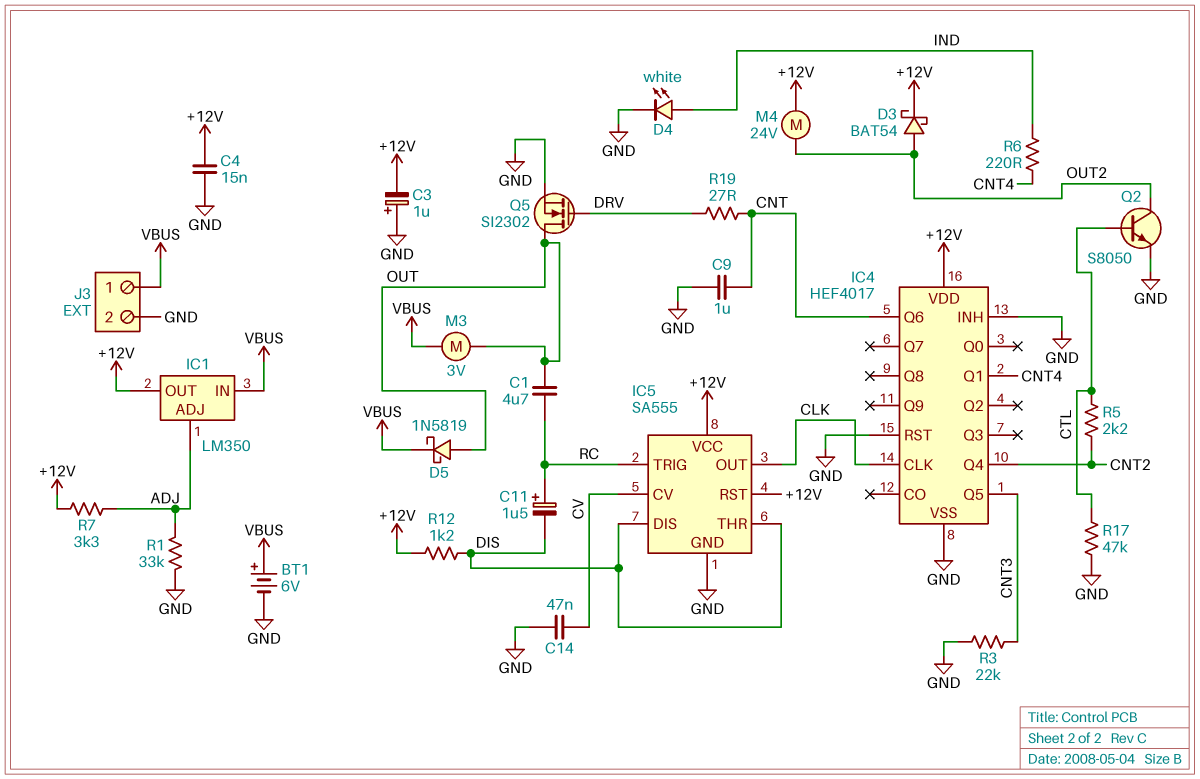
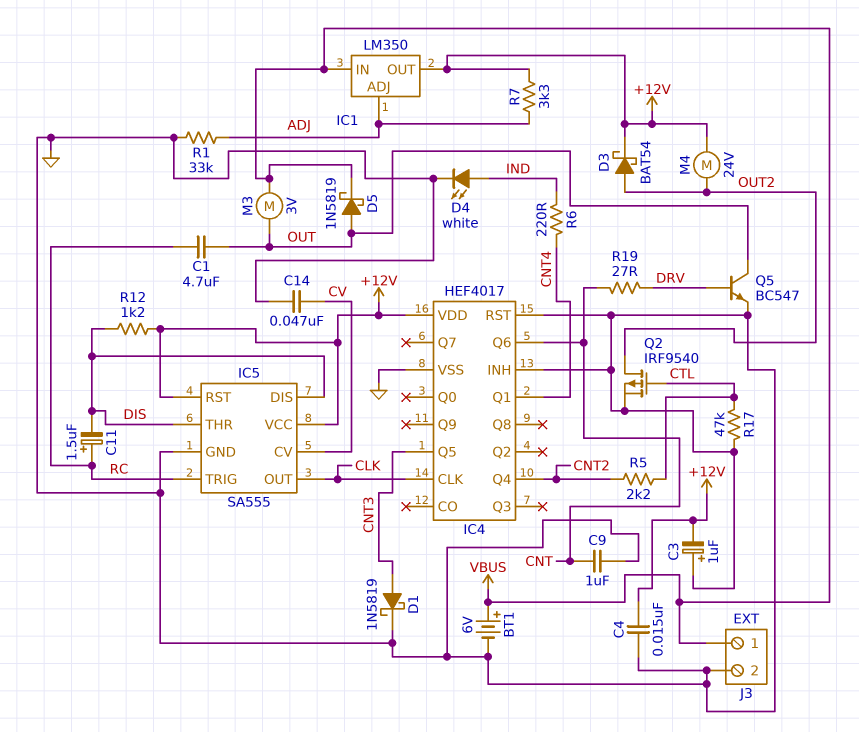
D1: none -> schottky 1N5819 (A CNT3, K GND)
Q2: NPN S8050 (B CTL, C OUT2, E GND) -> PMOS IRF9540 (G CTL, D OUT2, S GND)
Q5: NMOS SI2302 (G DRV, D OUT, S GND) -> NPN BC547 (B DRV, C OUT, E GND)
R3: 22k (CNT3, GND) -> none

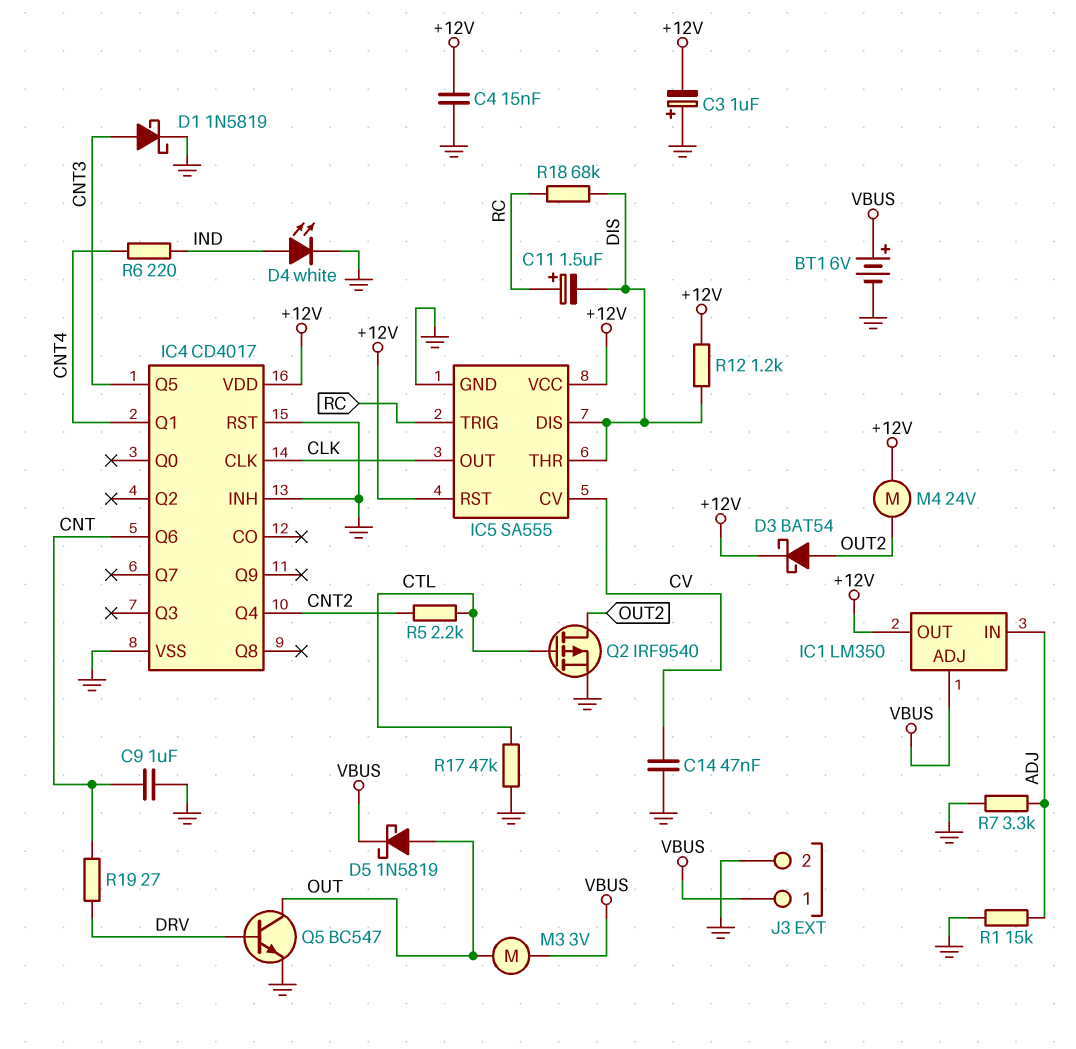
C1: 4.7uF (OUT, RC) -> none
IC1 pin ADJ: ADJ -> VBUS
IC1 pin IN: VBUS -> ADJ
IC4: HEF4017 -> CD4017
R1: 33k (ADJ, GND) -> 15k (ADJ, GND)
R7: 3.3k (+12V, ADJ) -> 3.3k (ADJ, GND)
R18: none -> 68k (DIS, RC)

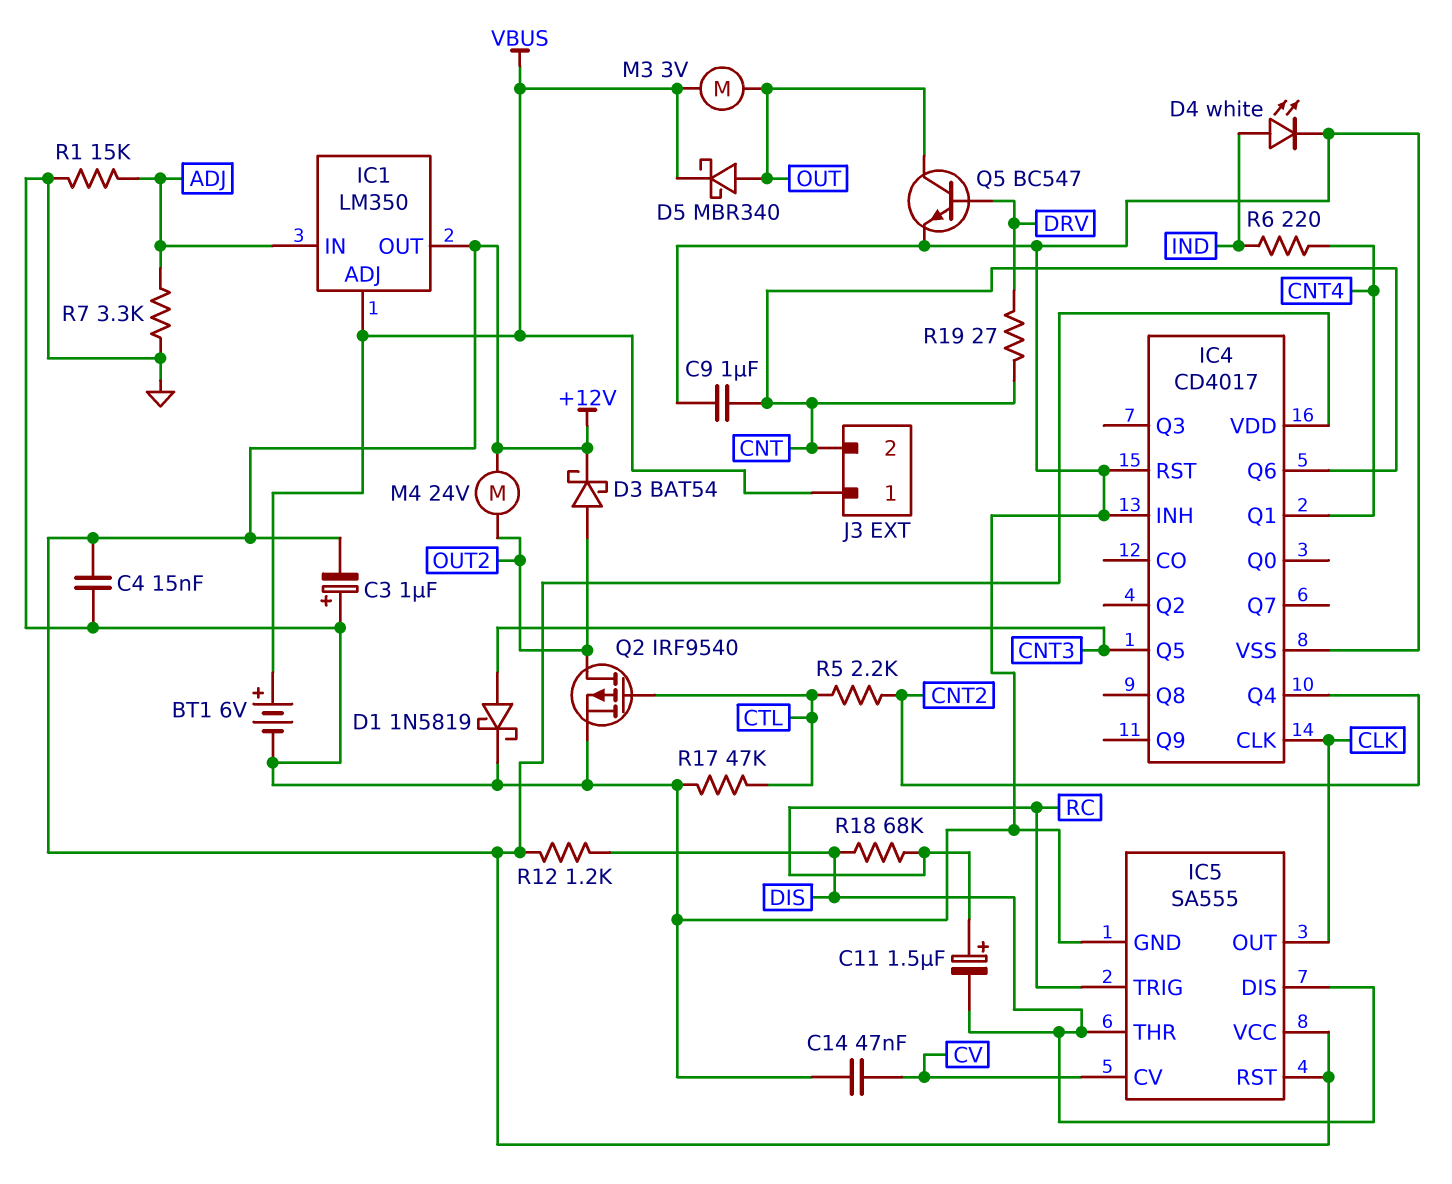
D5: schottky 1N5819 (A OUT, K VBUS) -> schottky MBR340 (A OUT, K VBUS)
J3 pin 2: GND -> CNT

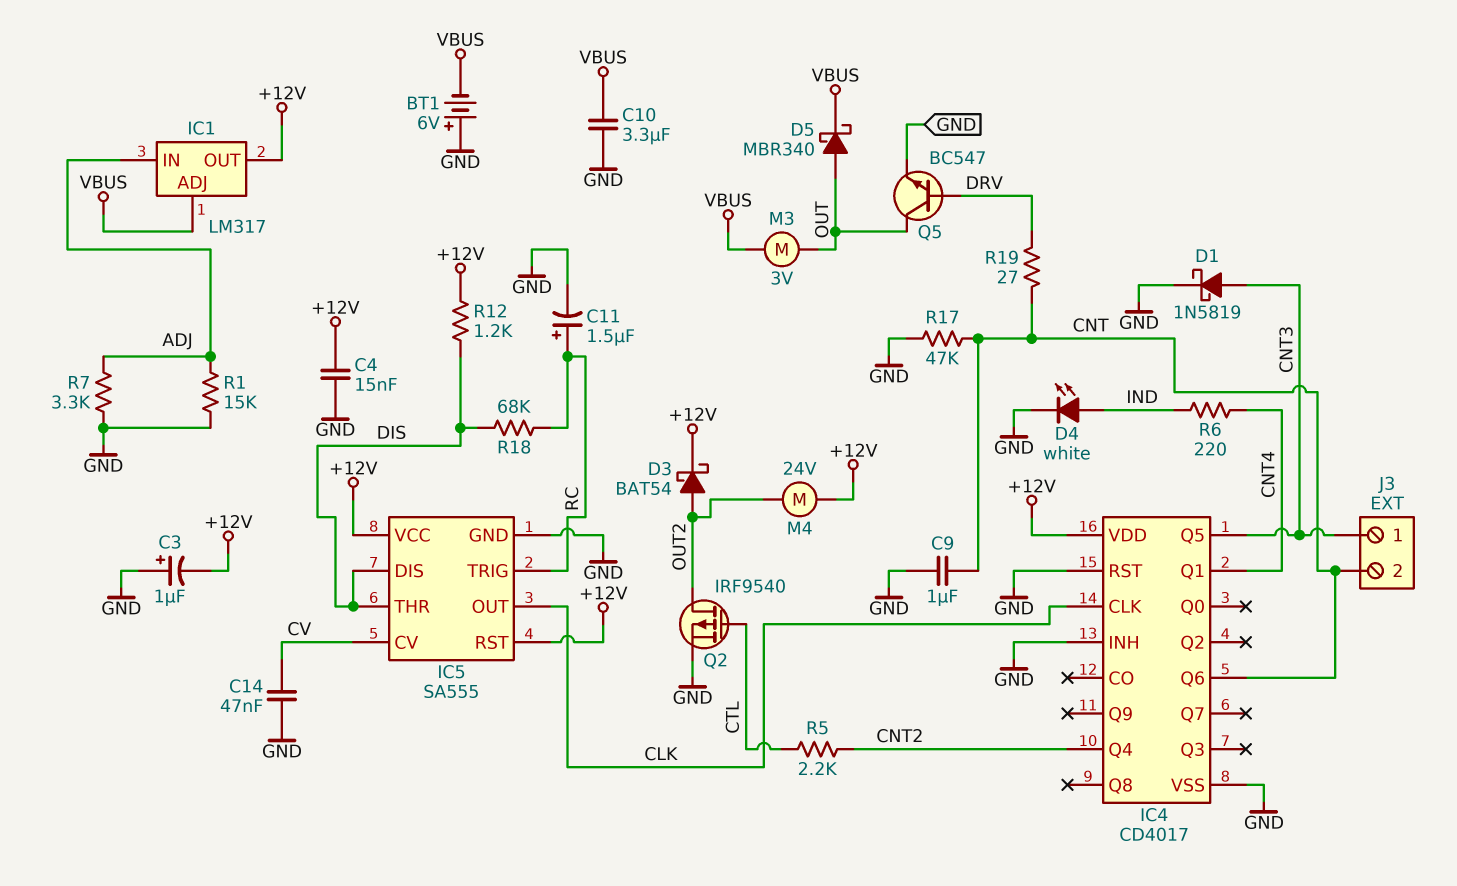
BT1: 6V (plus VBUS, minus GND) -> 6V (plus GND, minus VBUS)
C10: none -> 3.3uF (GND, VBUS)
C11: 1.5uF (plus RC, minus DIS) -> 1.5uF (plus RC, minus GND)
IC1: LM350 -> LM317
J3 pin 1: VBUS -> CNT3
R17: 47k (CTL, GND) -> 47k (CNT, GND)

